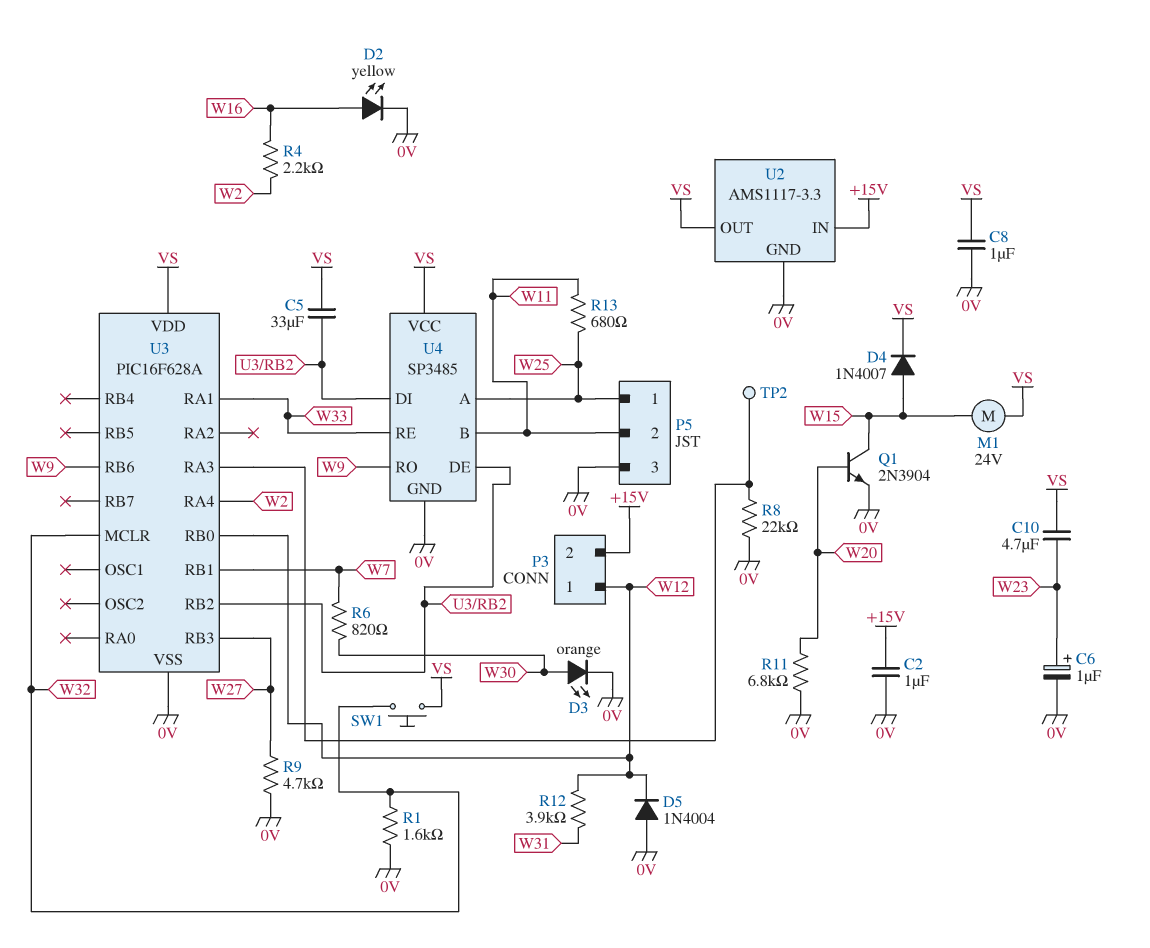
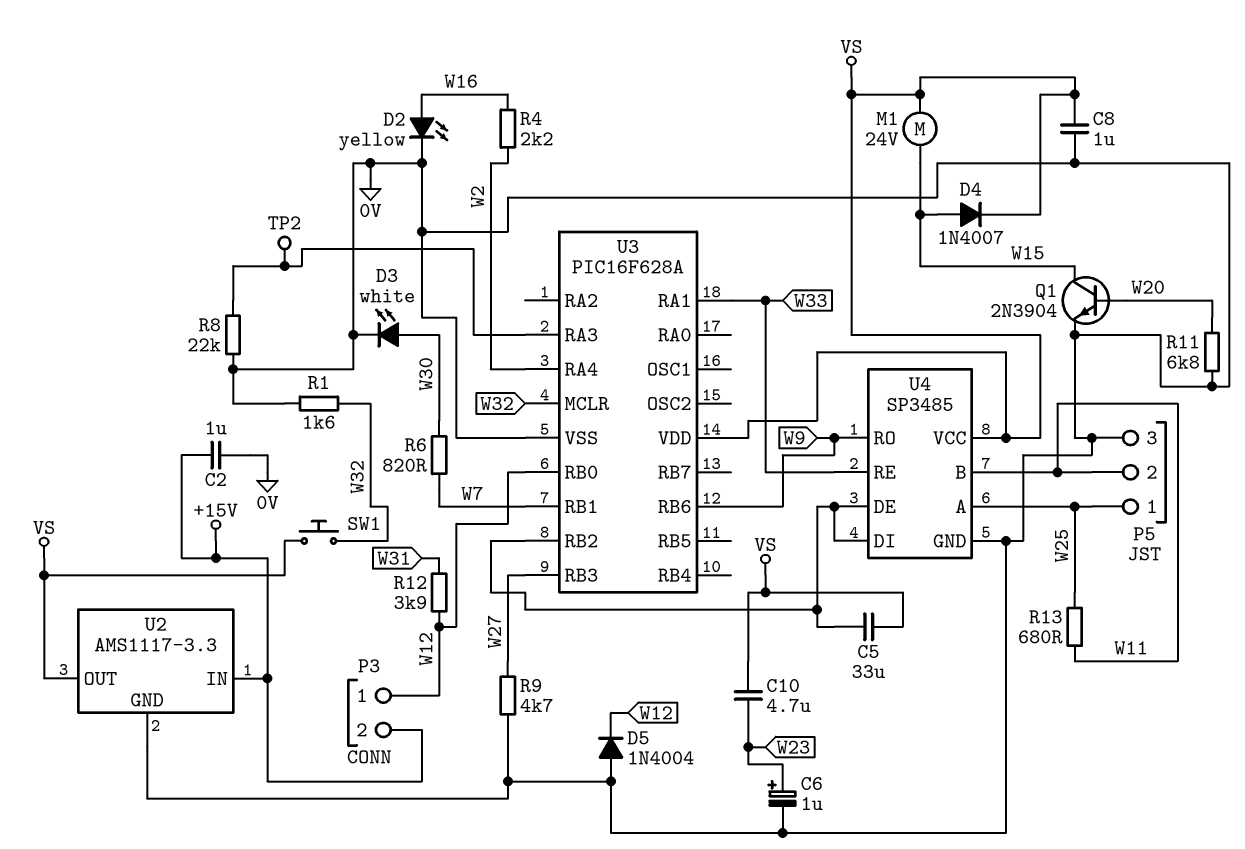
D3: LED orange (A W30, K 0V) -> LED white (A W30, K 0V)

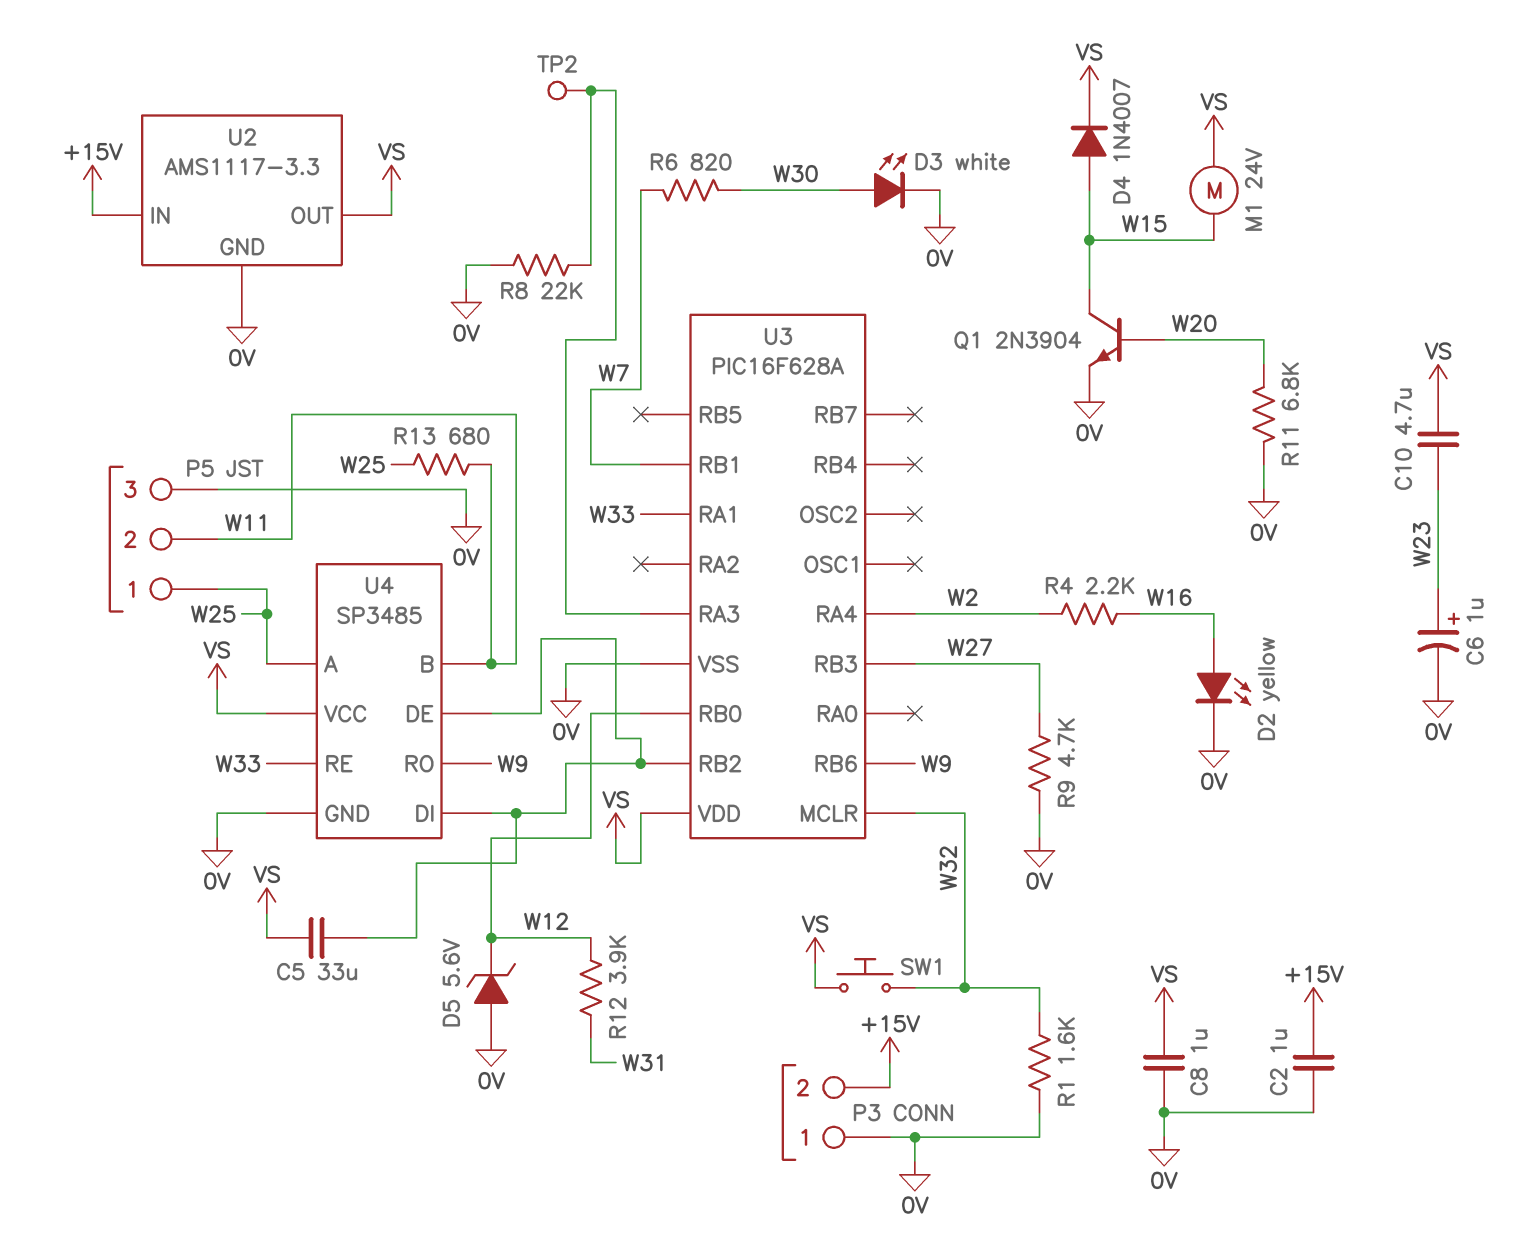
D5: diode 1N4004 (A 0V, K W12) -> zener 5.6V (A 0V, K W12)
P3 pin 1: W12 -> 0V

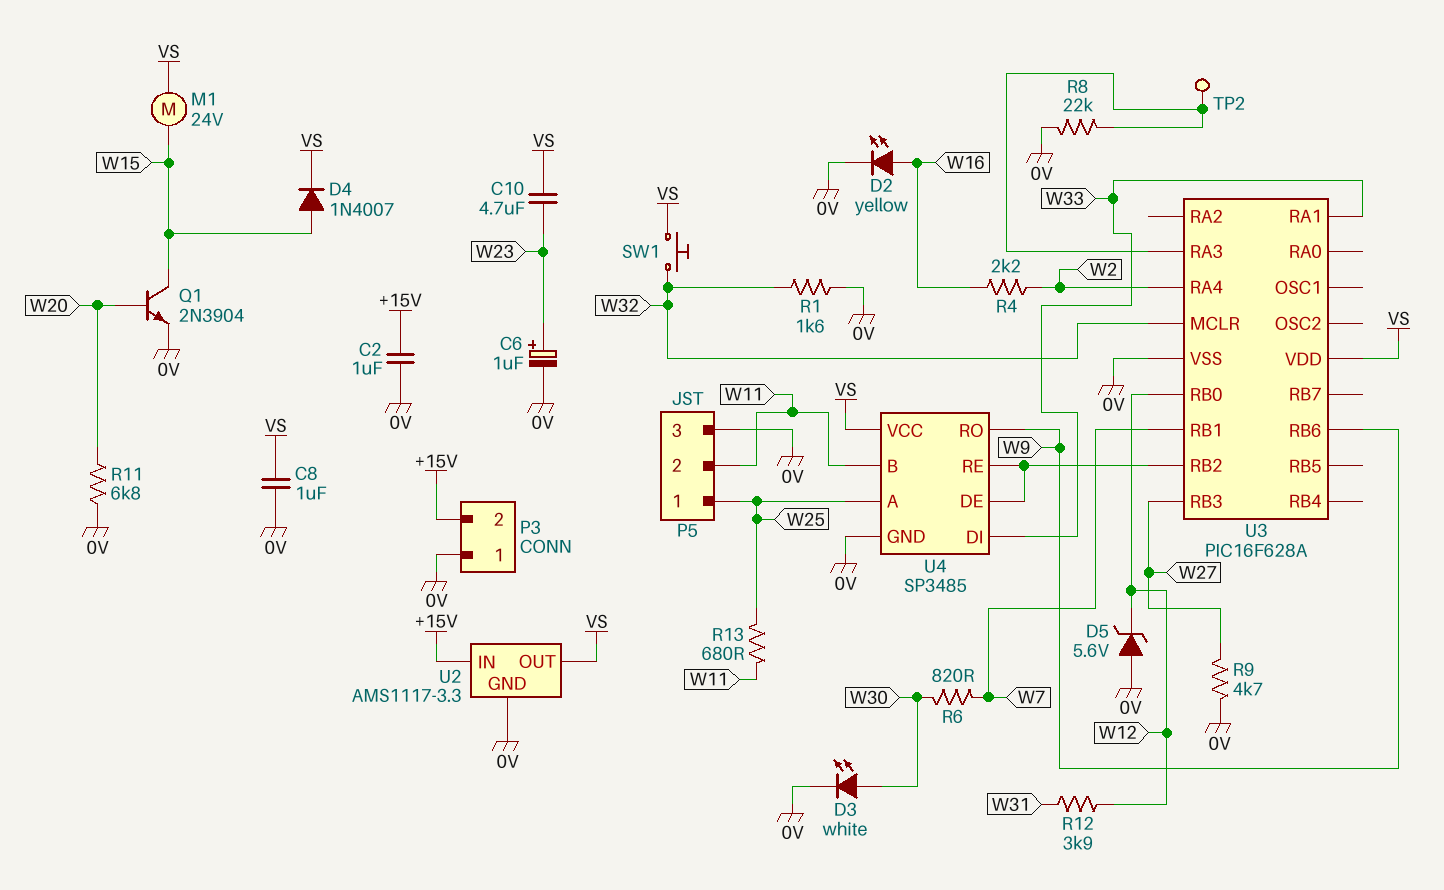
C5: 33uF (U3/RB2, VS) -> none
U4 pin DI: U3/RB2 -> W33
U4 pin RE: W33 -> U3/RB2

